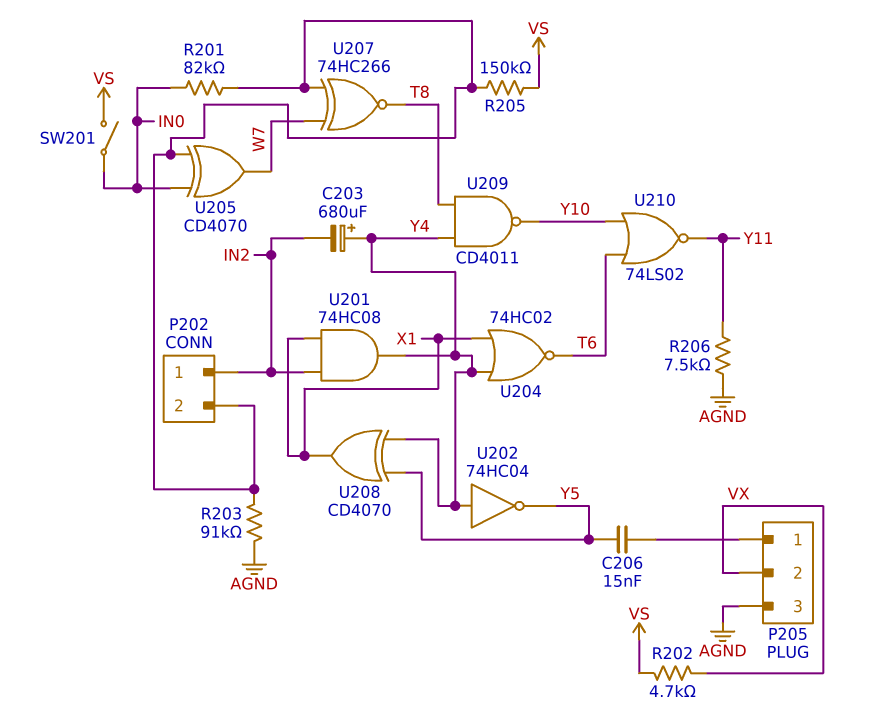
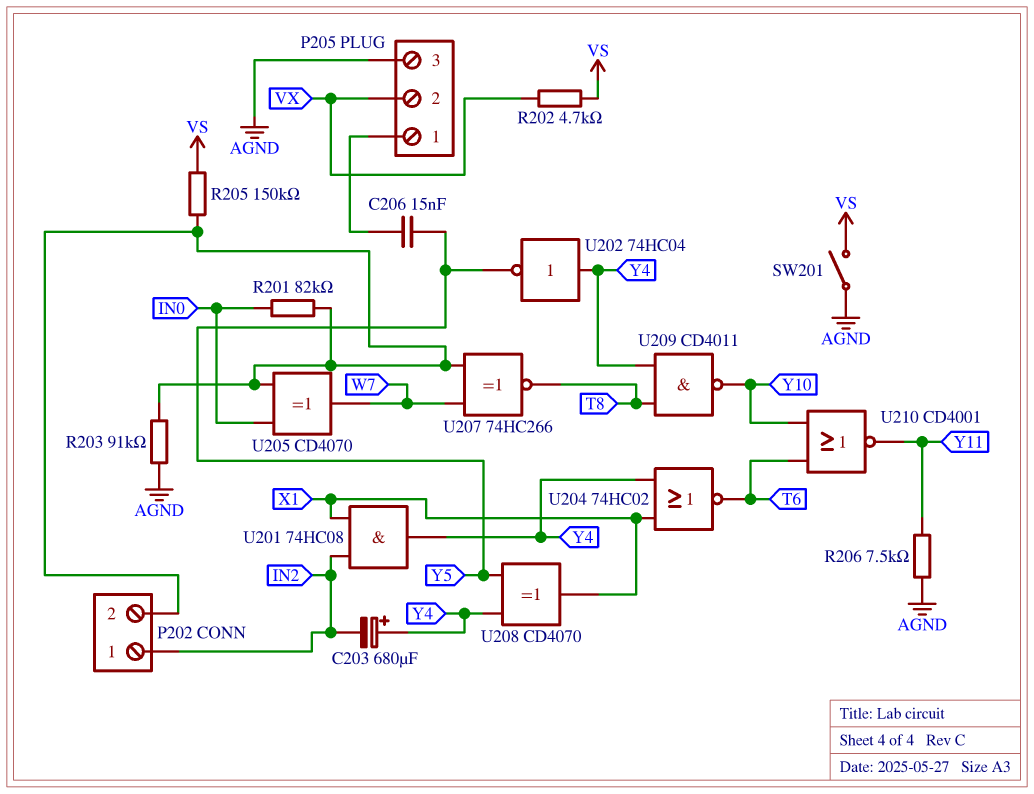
SW201: switch (IN0, VS) -> switch (AGND, VS)
U210: NOR 74LS02 (in T6, in Y10, out Y11) -> NOR CD4001 (in T6, in Y10, out Y11)

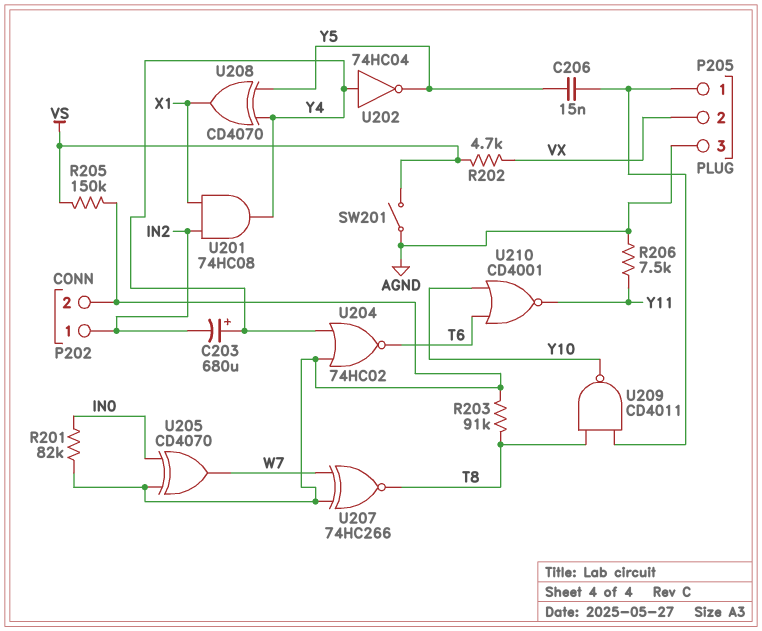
R203: 91k (AGND, P202/2) -> 91k (P202/2, T8)
U204: NOR 74HC02 (in X1, in Y4, out T6) -> NOR 74HC02 (in P202/2, in Y4, out T6)
U209: NAND CD4011 (in T8, in Y4, out Y10) -> NAND CD4011 (in P205/1, in T8, out Y10)

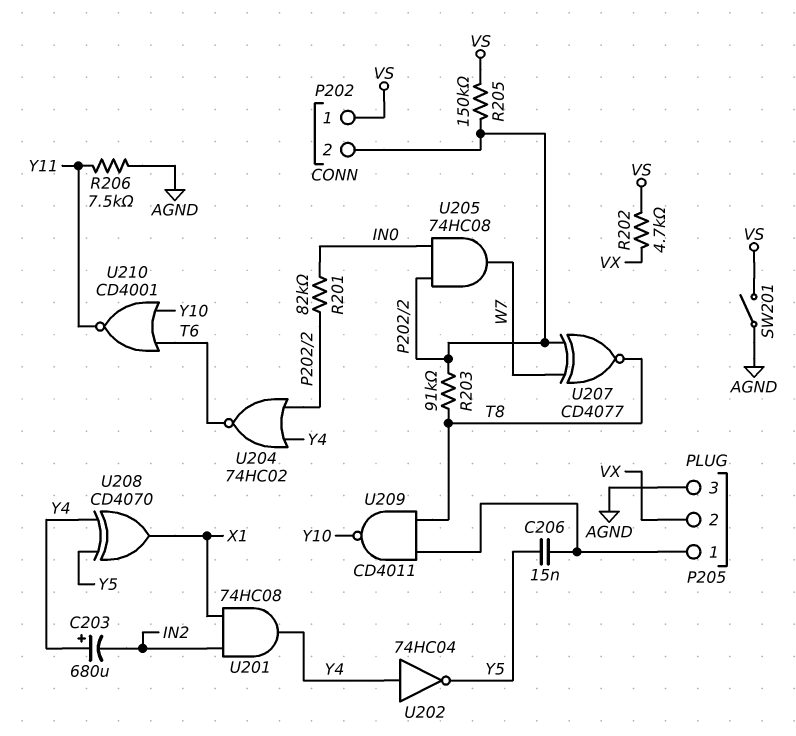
P202 pin 1: IN2 -> VS
U205: XOR CD4070 (in IN0, in P202/2, out W7) -> AND 74HC08 (in IN0, in P202/2, out W7)
U207: XNOR 74HC266 (in P202/2, in W7, out T8) -> XNOR CD4077 (in P202/2, in W7, out T8)

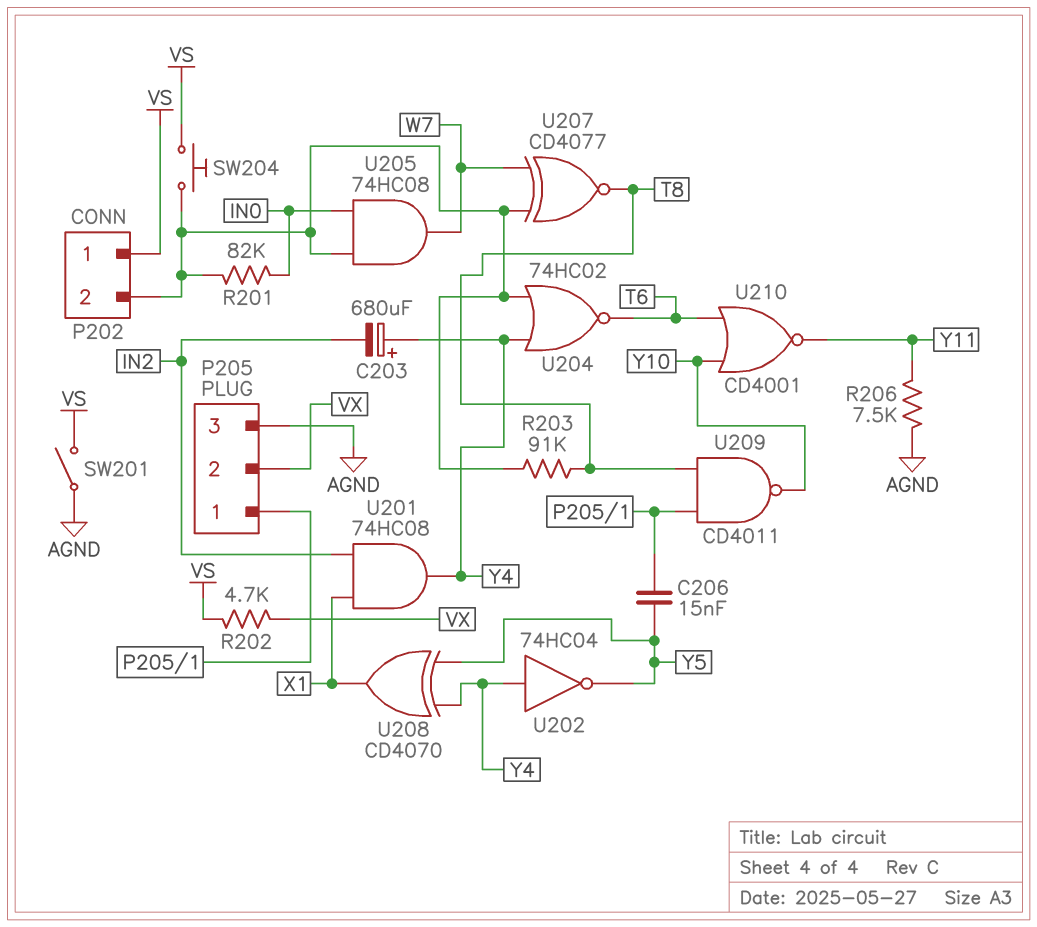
R205: 150k (P202/2, VS) -> none
SW204: none -> button (P202/2, VS)

